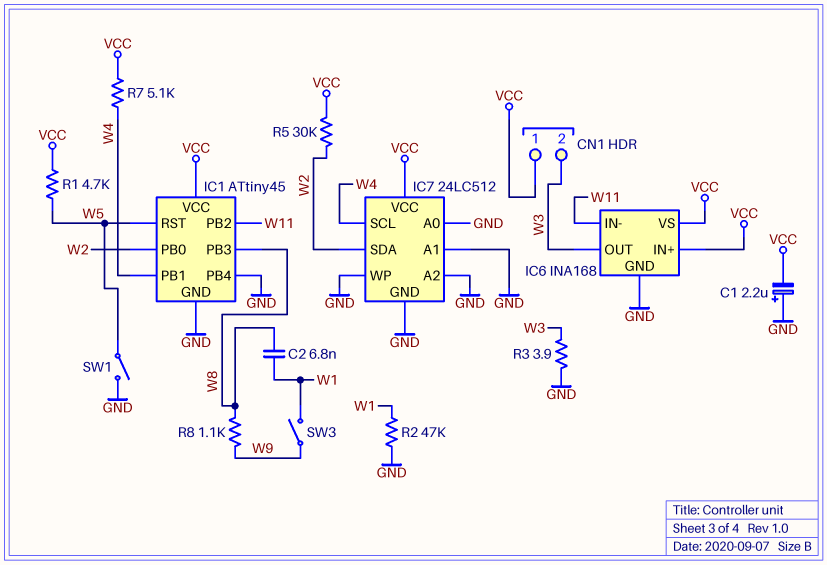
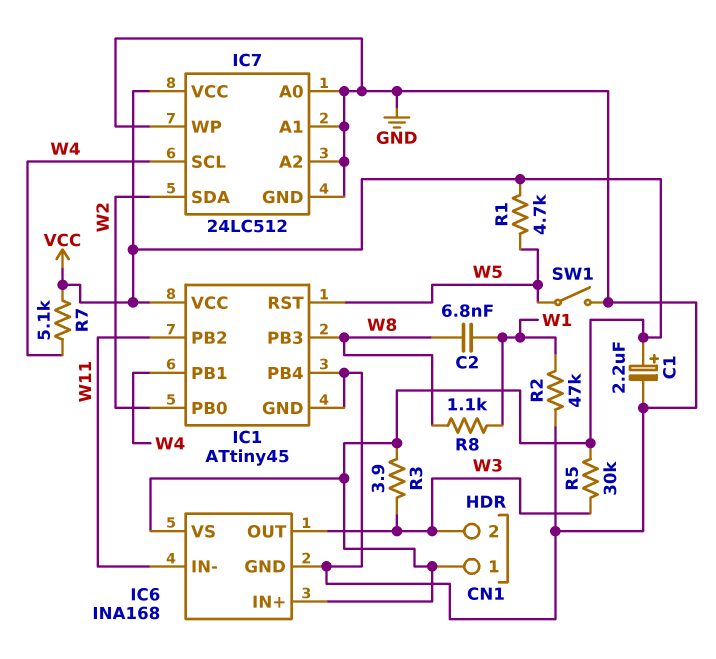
C1: 2.2uF (plus GND, minus VCC) -> 2.2uF (plus VCC, minus GND)
R3: 3.9 (GND, W3) -> 3.9 (VCC, W3)
R5: 30k (VCC, W2) -> 30k (VCC, W3)
R8: 1.1k (W8, W9) -> 1.1k (W1, W8)
SW3: switch (W1, W9) -> none

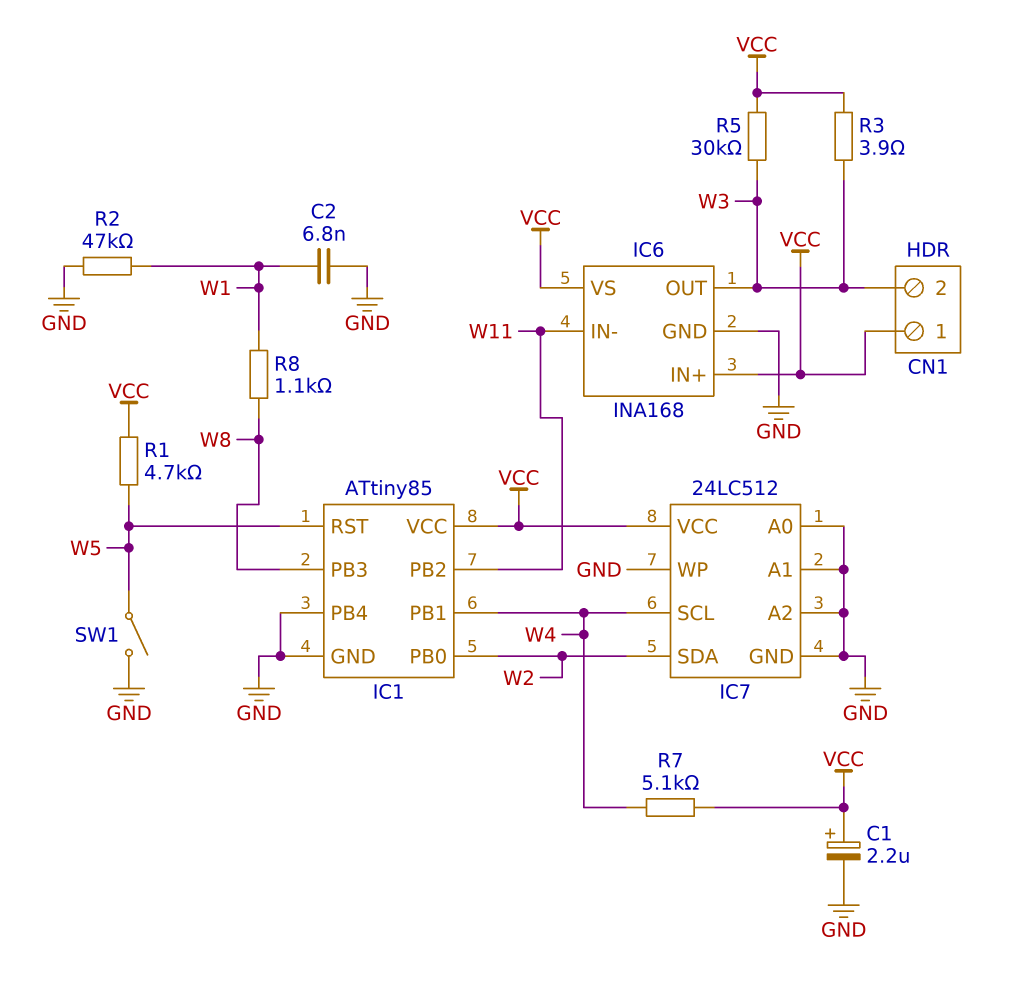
C2: 6.8nF (W1, W8) -> 6.8nF (GND, W1)
IC1: ATtiny45 -> ATtiny85

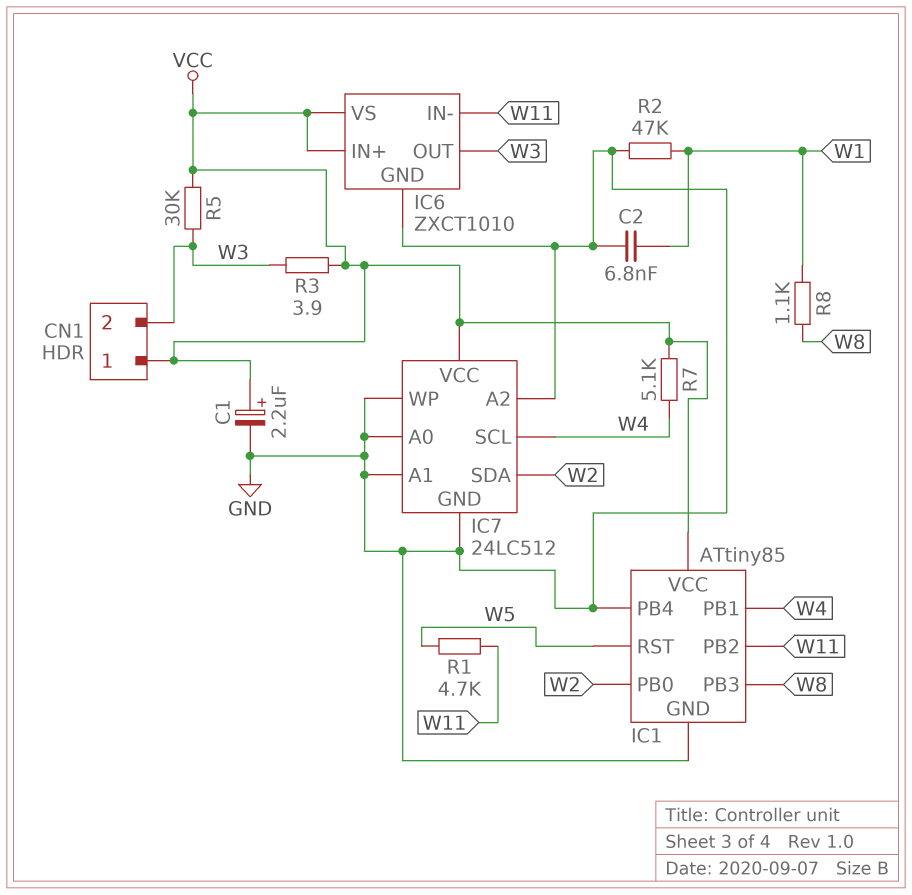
IC6: INA168 -> ZXCT1010
R1: 4.7k (VCC, W5) -> 4.7k (W5, W11)
SW1: switch (GND, W5) -> none

